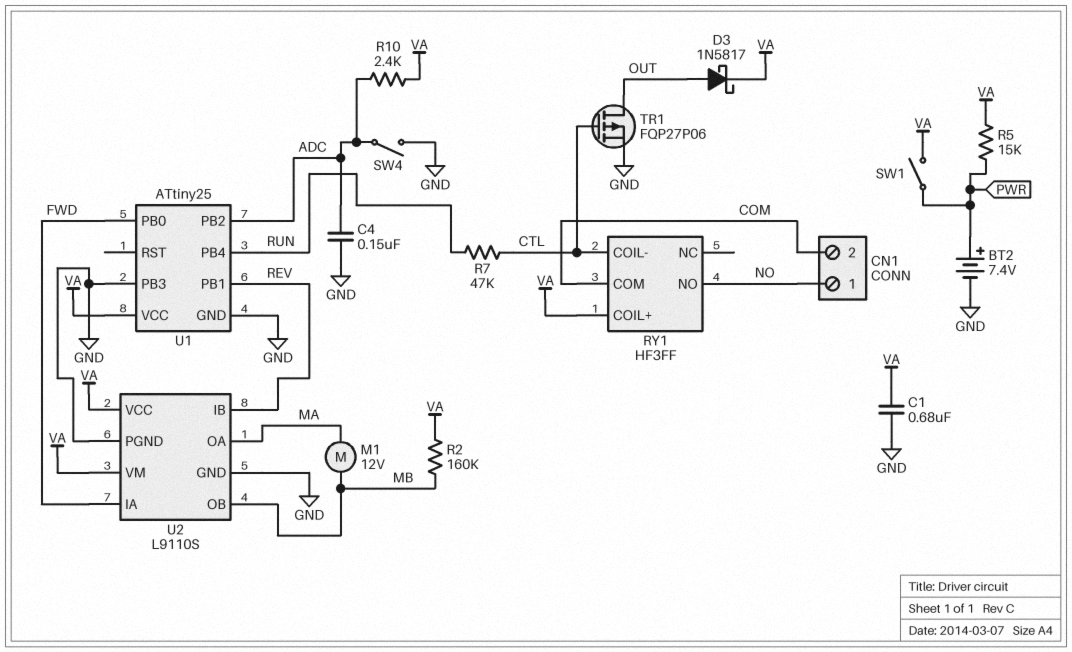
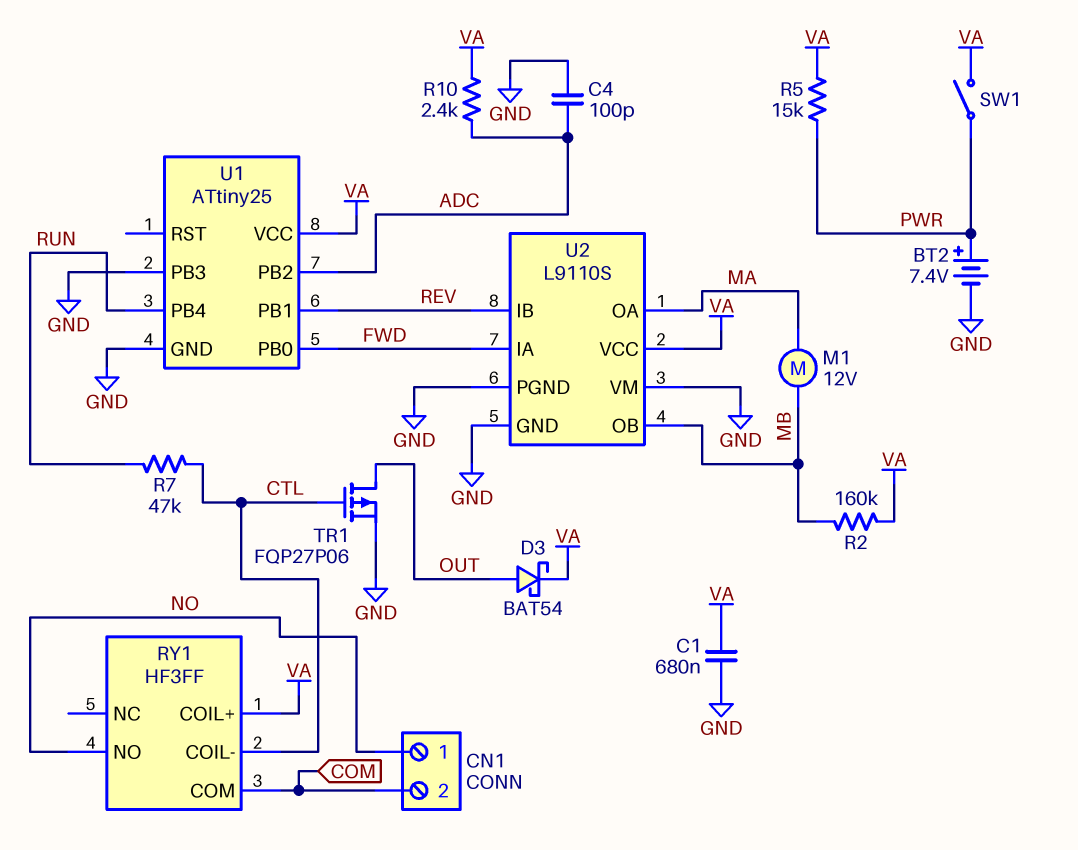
C4: 150nF (ADC, GND) -> 100pF (ADC, GND)
D3: schottky 1N5817 (A OUT, K VA) -> schottky BAT54 (A OUT, K VA)
SW4: switch (ADC, GND) -> none
U2 pin VM: VA -> GND

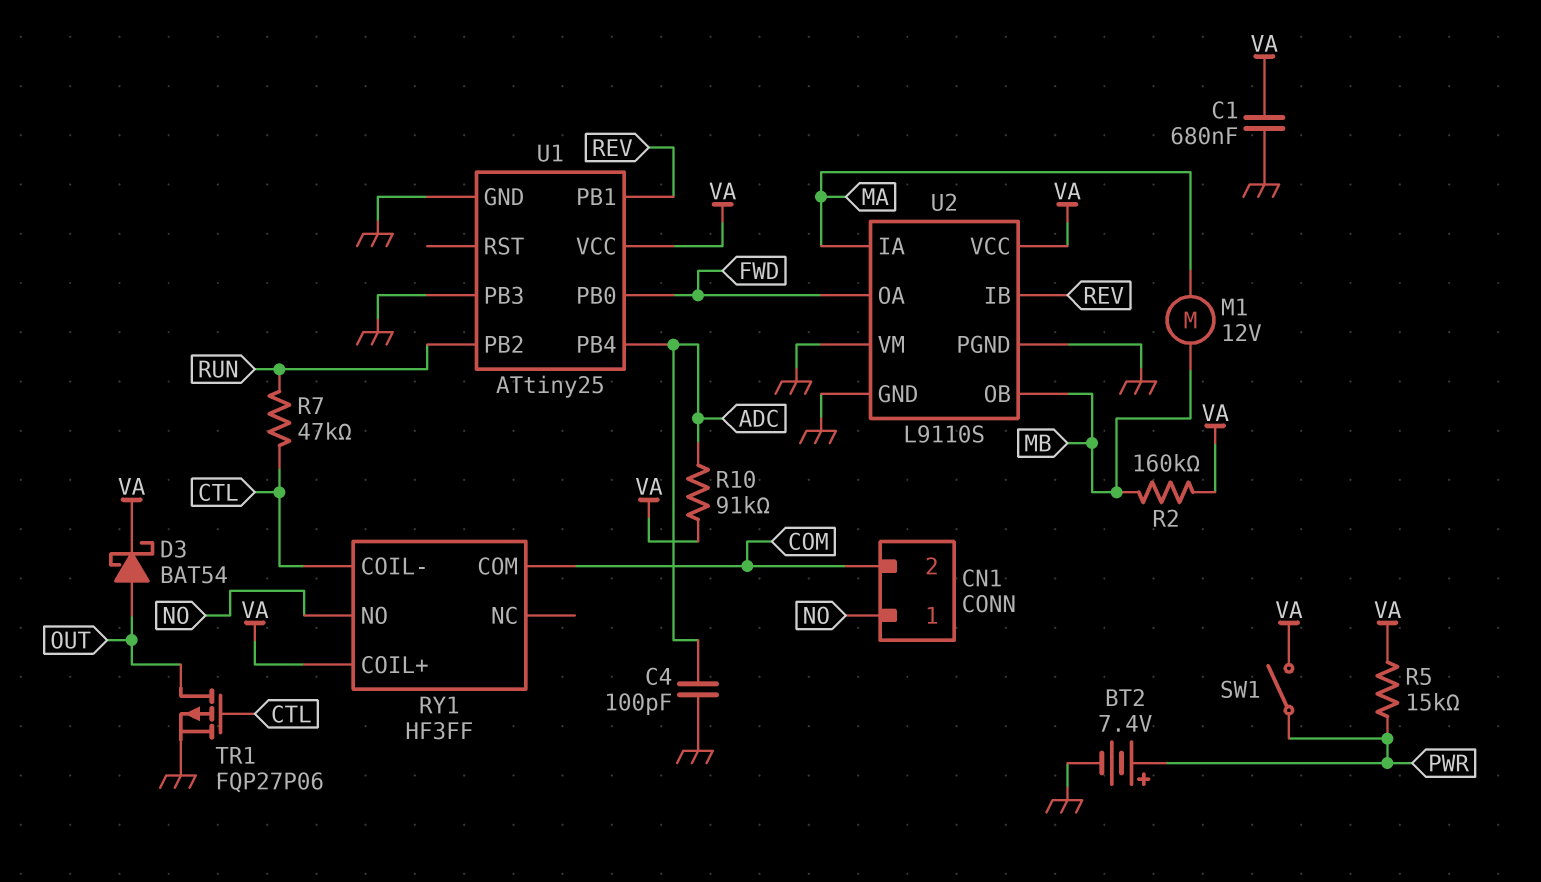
R10: 2.4k (ADC, VA) -> 91k (ADC, VA)
U1 pin PB2: ADC -> RUN
U1 pin PB4: RUN -> ADC
U2 pin IA: FWD -> MA
U2 pin OA: MA -> FWD

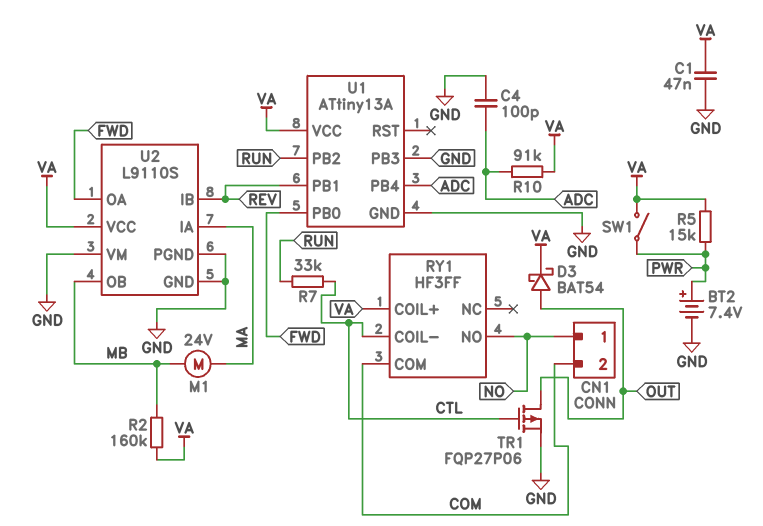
C1: 680nF (GND, VA) -> 47nF (GND, VA)
M1: motor 12V (MA, MB) -> motor 24V (MA, MB)
R7: 47k (CTL, RUN) -> 33k (CTL, RUN)
U1: ATtiny25 -> ATtiny13A

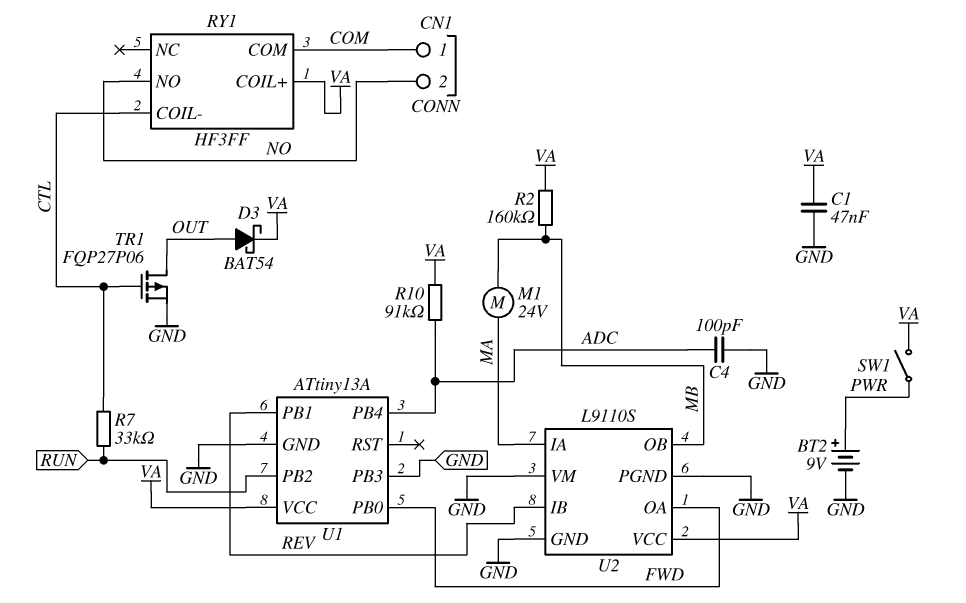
BT2: 7.4V (plus PWR, minus GND) -> 9V (plus PWR, minus GND)
CN1 pin 1: NO -> COM
CN1 pin 2: COM -> NO
R5: 15k (PWR, VA) -> none

